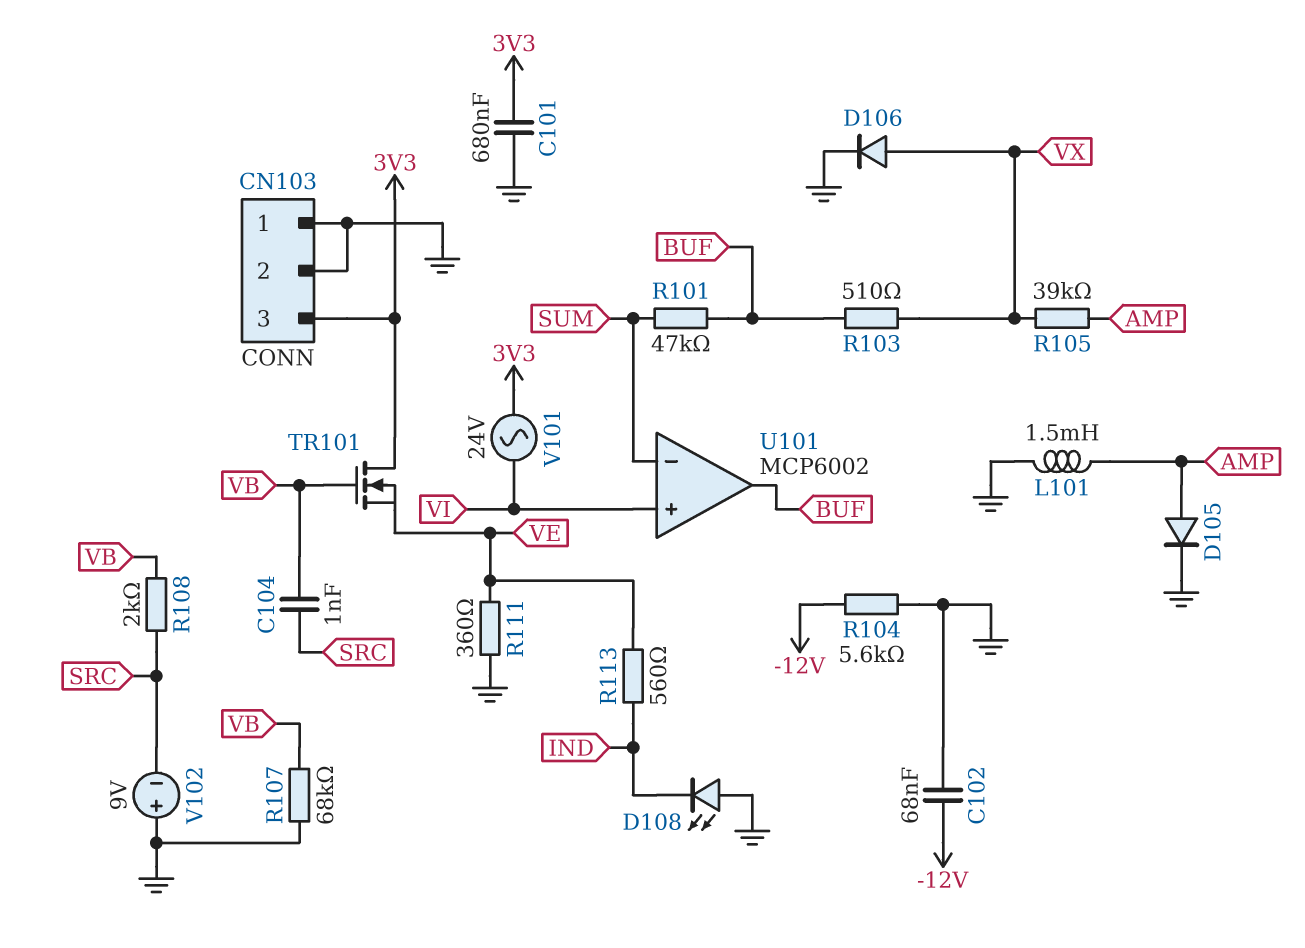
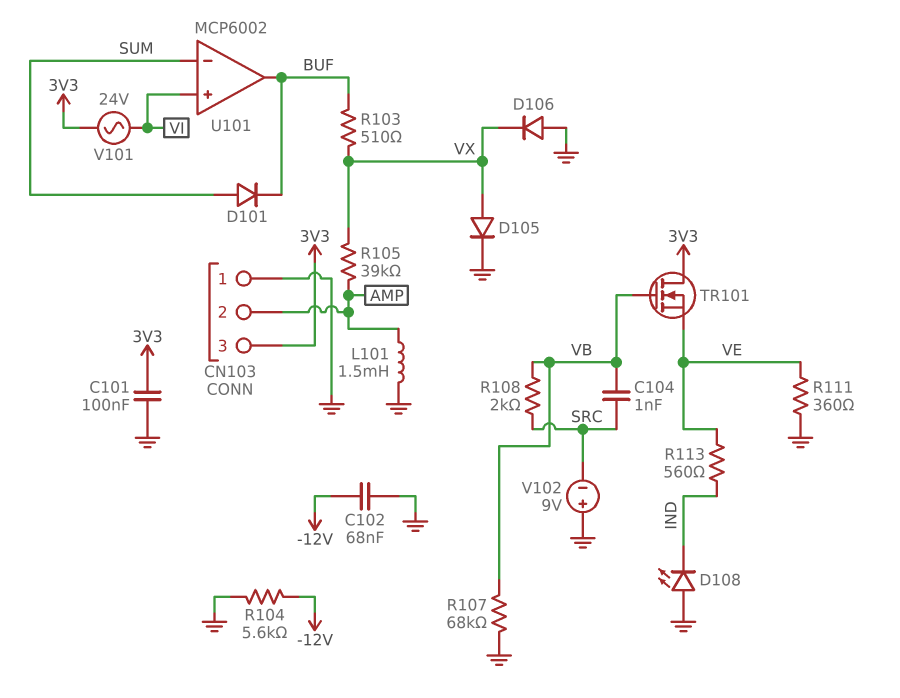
C101: 680nF (3V3, GND) -> 100nF (3V3, GND)
CN103 pin 2: GND -> AMP
D101: none -> diode (A SUM, K BUF)
D105: diode (A AMP, K GND) -> diode (A VX, K GND)
D106: diode (A VX, K GND) -> diode (A GND, K VX)
R101: 47k (BUF, SUM) -> none

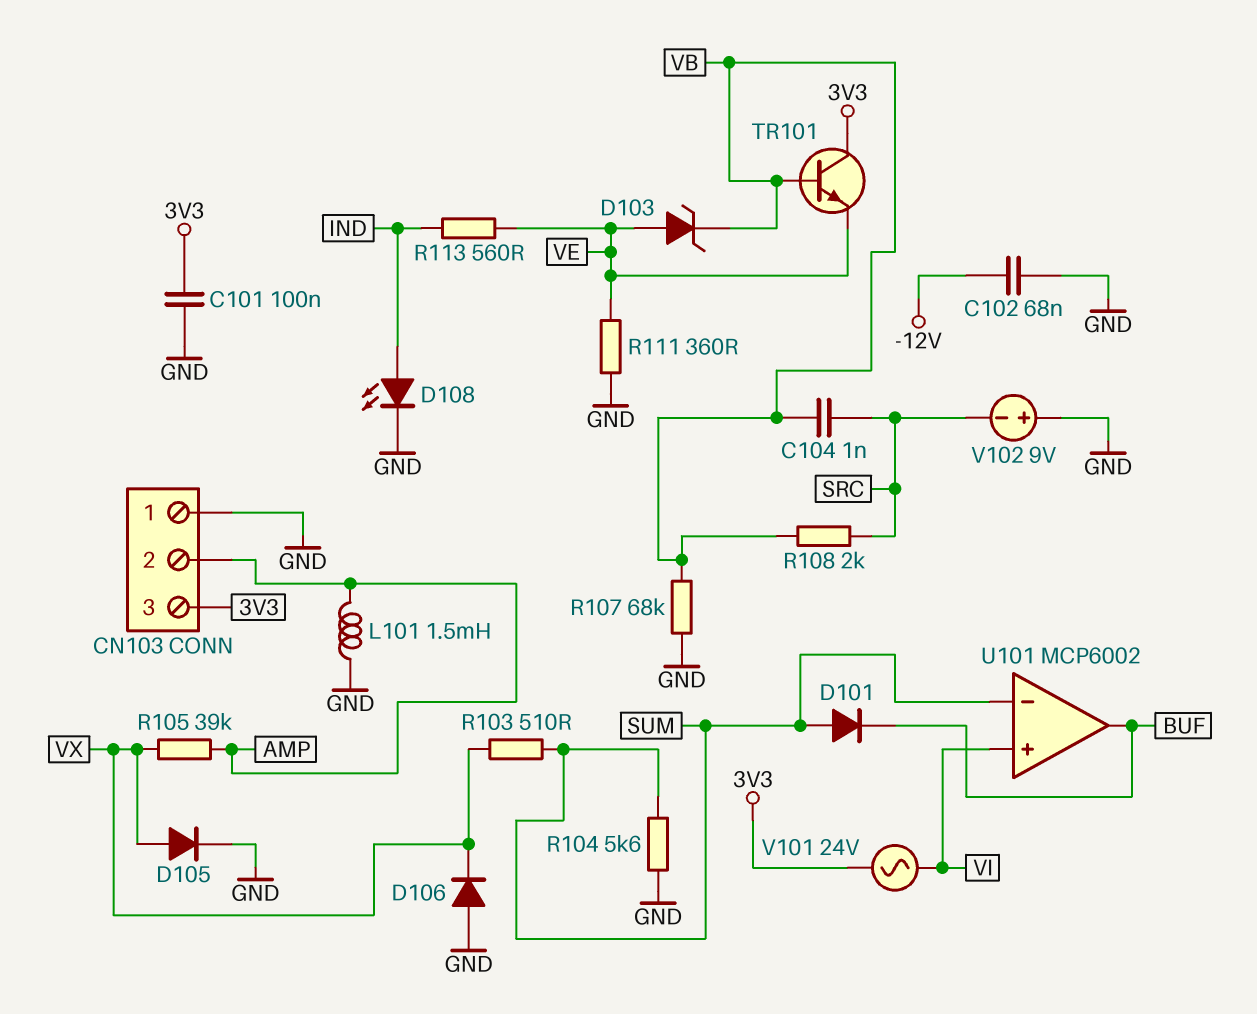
D103: none -> zener (A VE, K VB)
D108: LED (A GND, K IND) -> LED (A IND, K GND)
R103: 510 (BUF, VX) -> 510 (SUM, VX)
R104: 5.6k (-12V, GND) -> 5.6k (GND, SUM)
TR101: NMOS (G VB, D 3V3, S VE) -> NPN (B VB, C 3V3, E VE)

